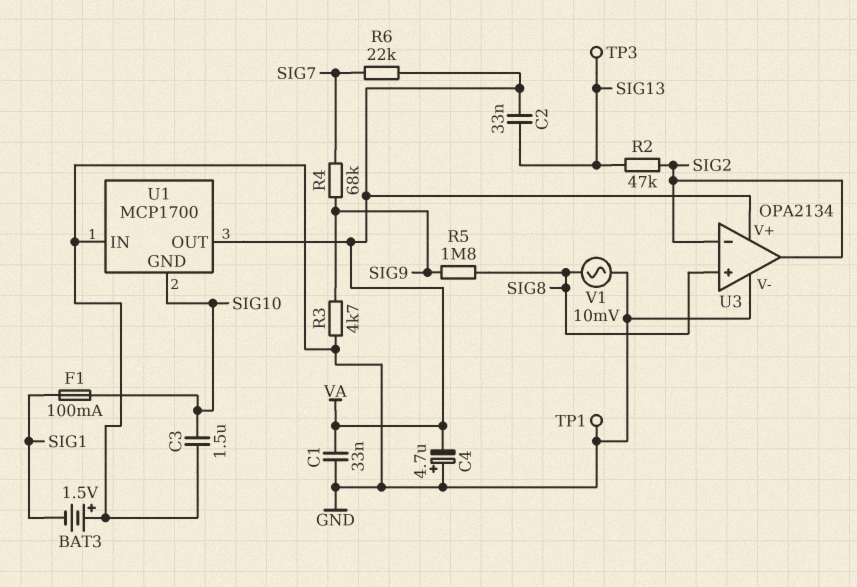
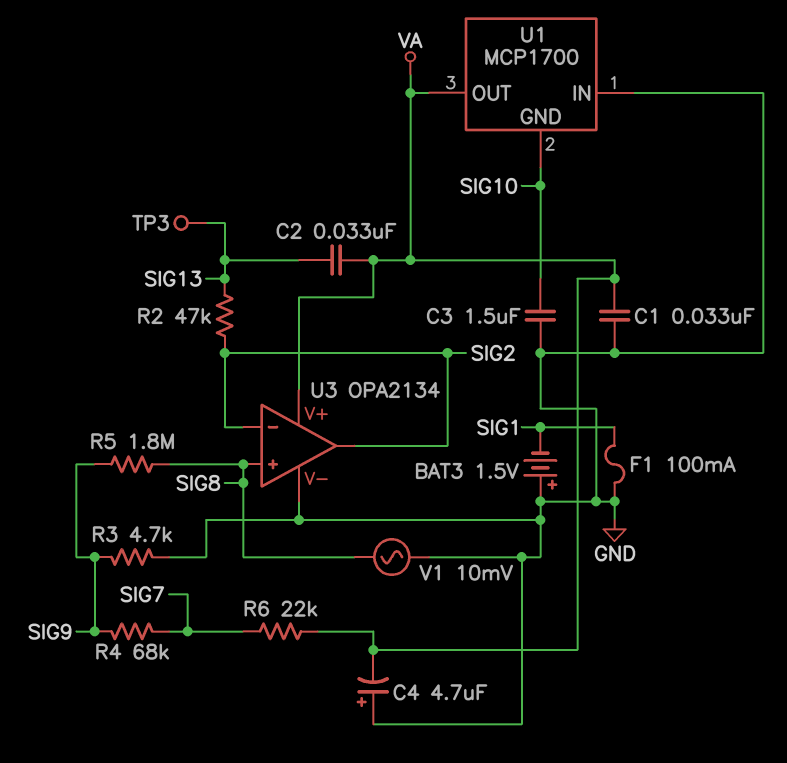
F1: 100mA (SIG1, SIG10) -> 100mA (GND, SIG1)
TP1: test point (GND) -> none

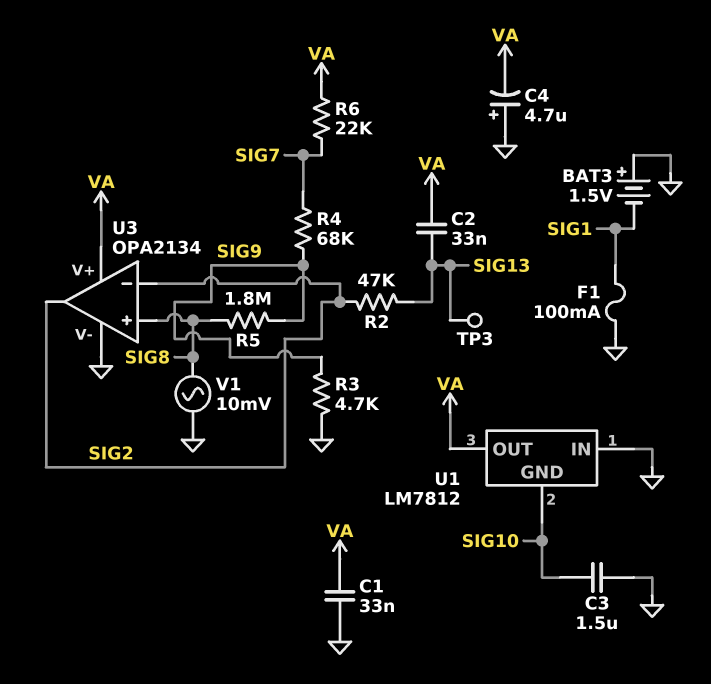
U1: MCP1700 -> LM7812

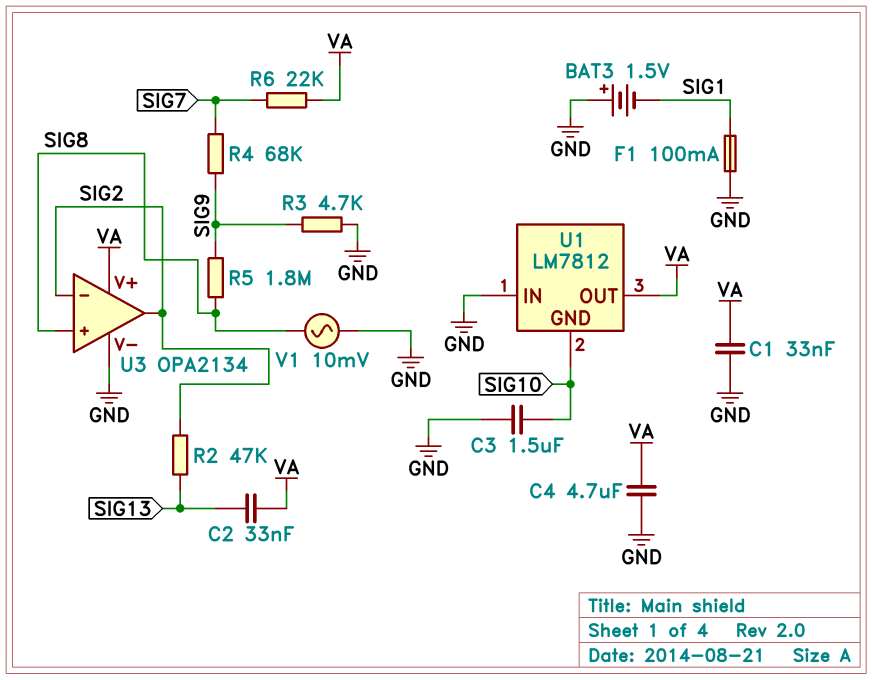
C4: 4.7uF (plus GND, minus VA) -> 4.7uF (GND, VA)
TP3: test point (SIG13) -> none

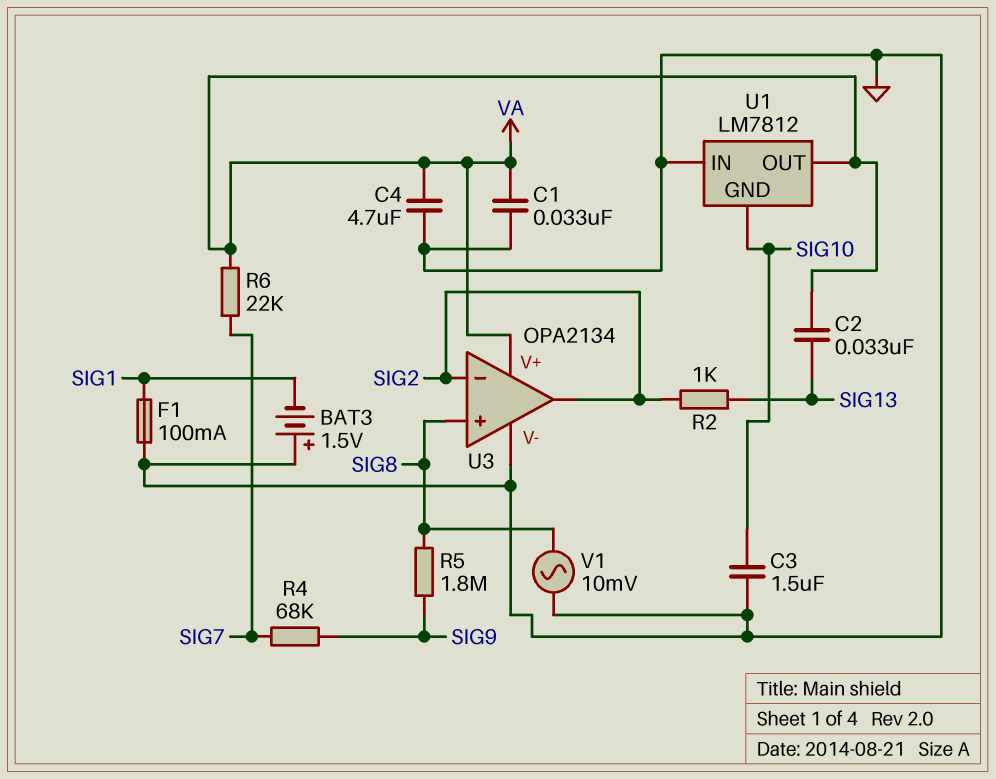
R2: 47k (SIG2, SIG13) -> 1k (SIG2, SIG13)
R3: 4.7k (GND, SIG9) -> none

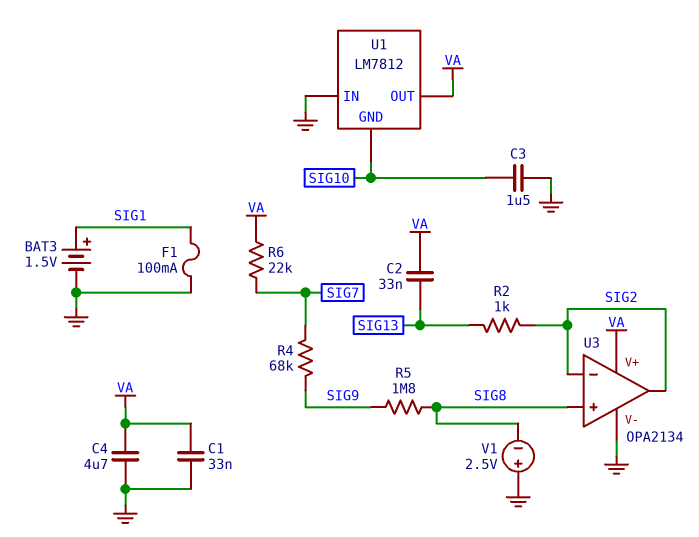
BAT3: 1.5V (plus GND, minus SIG1) -> 1.5V (plus SIG1, minus GND)
V1: AC 10mV (GND, SIG8) -> 2.5V (plus GND, minus SIG8)

